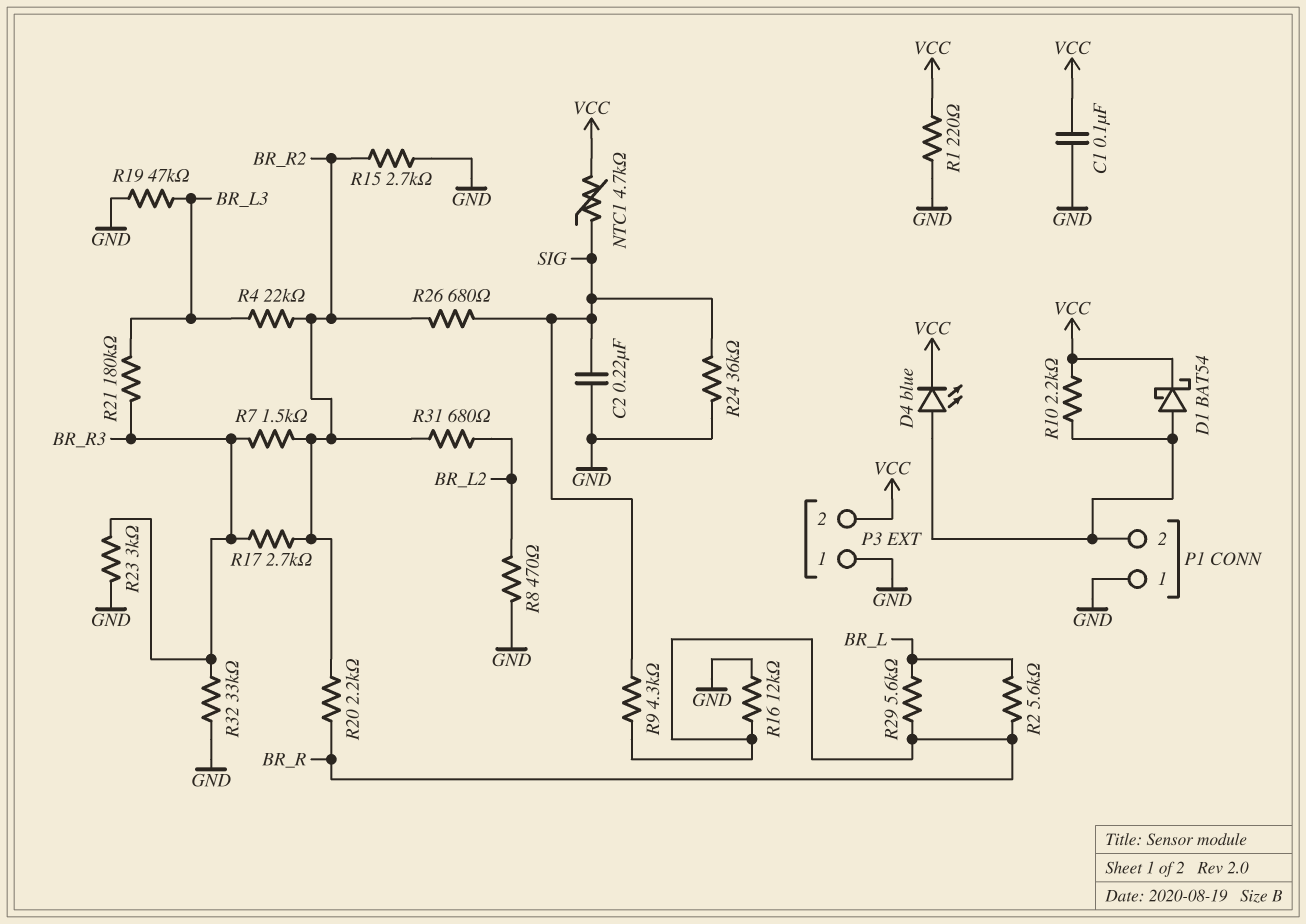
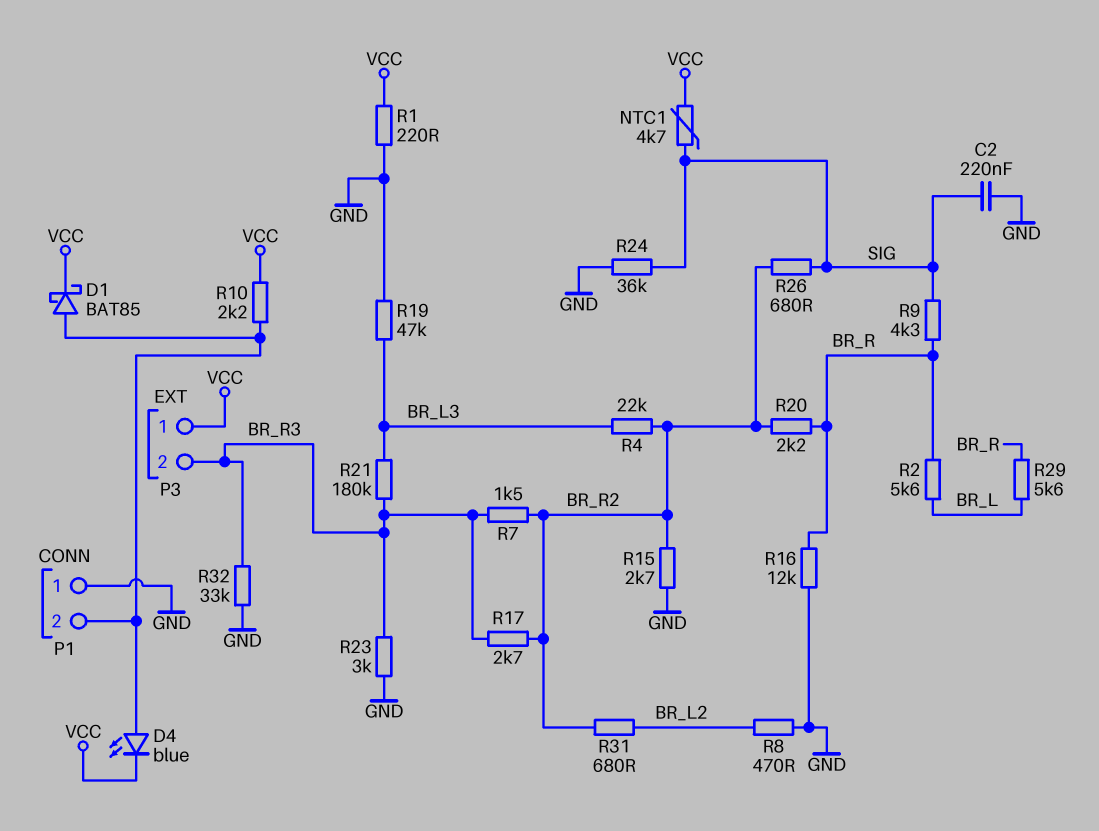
C1: 100nF (GND, VCC) -> none
D1: schottky BAT54 (A P1/2, K VCC) -> schottky BAT85 (A P1/2, K VCC)
P3 pin 1: GND -> VCC
P3 pin 2: VCC -> BR_R3

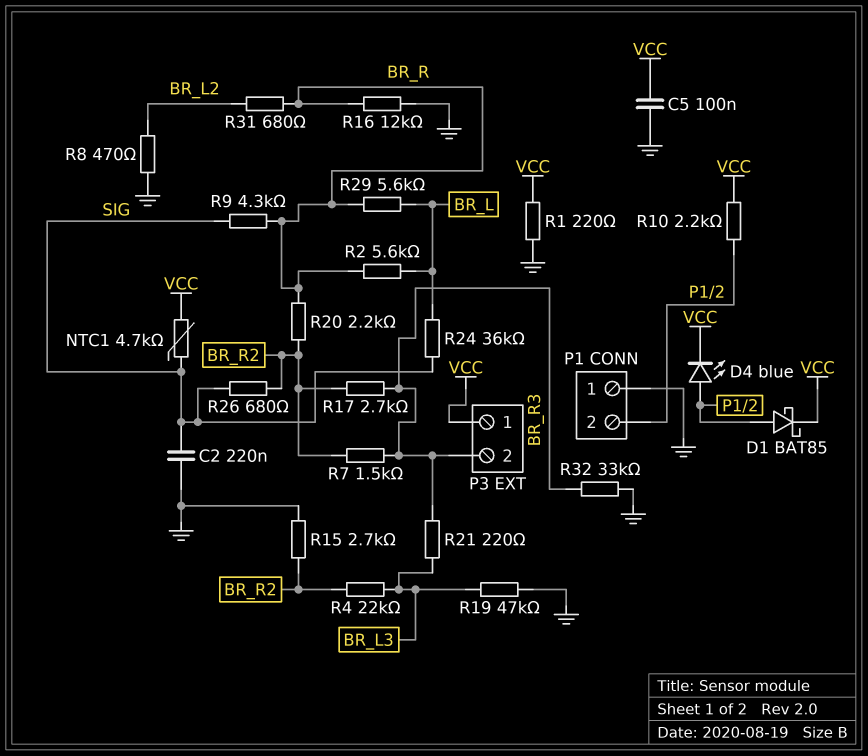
C5: none -> 100nF (GND, VCC)
R21: 180k (BR_L3, BR_R3) -> 220 (BR_L3, BR_R3)
R23: 3k (BR_R3, GND) -> none
R24: 36k (GND, SIG) -> 36k (BR_L, SIG)
R31: 680 (BR_L2, BR_R2) -> 680 (BR_L2, BR_R)

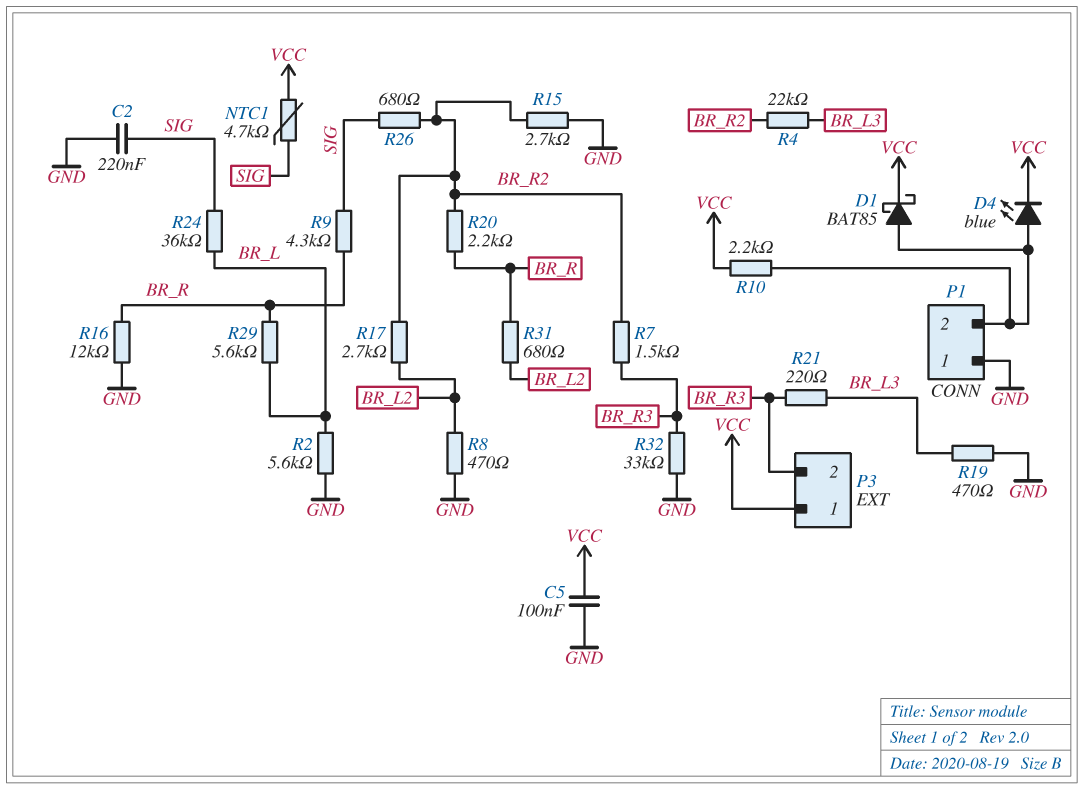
R1: 220 (GND, VCC) -> none
R2: 5.6k (BR_L, BR_R) -> 5.6k (BR_L, GND)
R17: 2.7k (BR_R2, BR_R3) -> 2.7k (BR_L2, BR_R2)
R19: 47k (BR_L3, GND) -> 470 (BR_L3, GND)

